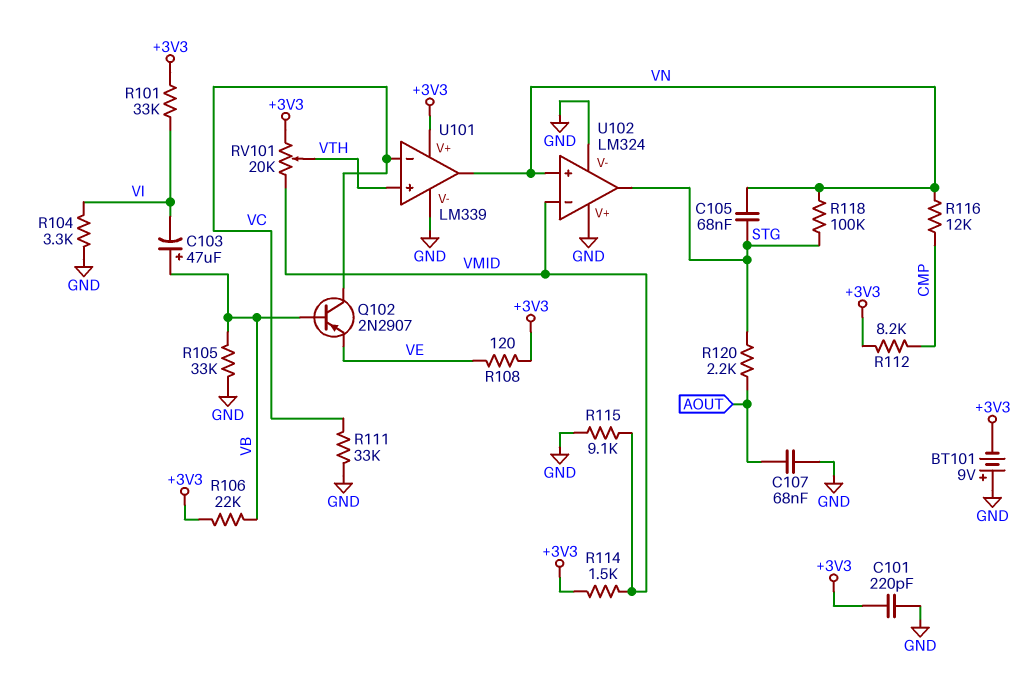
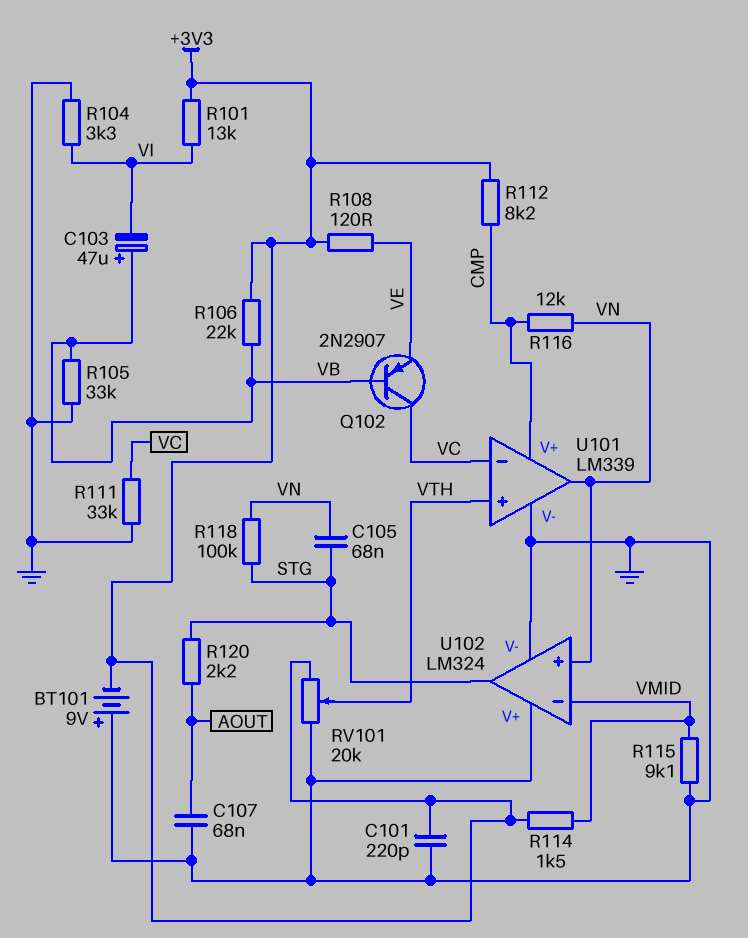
R101: 33k (+3V3, VI) -> 13k (+3V3, VI)
RV101: 20k (+3V3, VMID, wiper VTH) -> 20k (+3V3, GND, wiper VTH)
U101 pin V+: +3V3 -> CMP

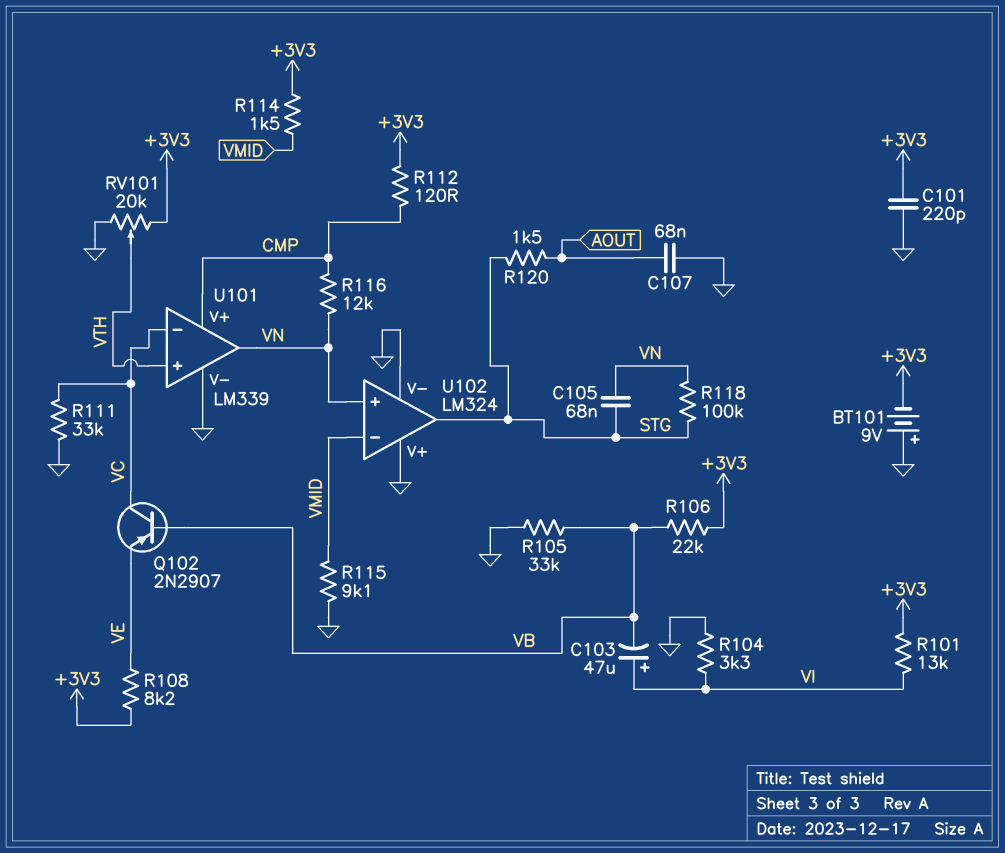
C103: 47uF (plus VB, minus VI) -> 47uF (plus VI, minus VB)
R108: 120 (+3V3, VE) -> 8.2k (+3V3, VE)
R112: 8.2k (+3V3, CMP) -> 120 (+3V3, CMP)
R120: 2.2k (AOUT, STG) -> 1.5k (AOUT, STG)

